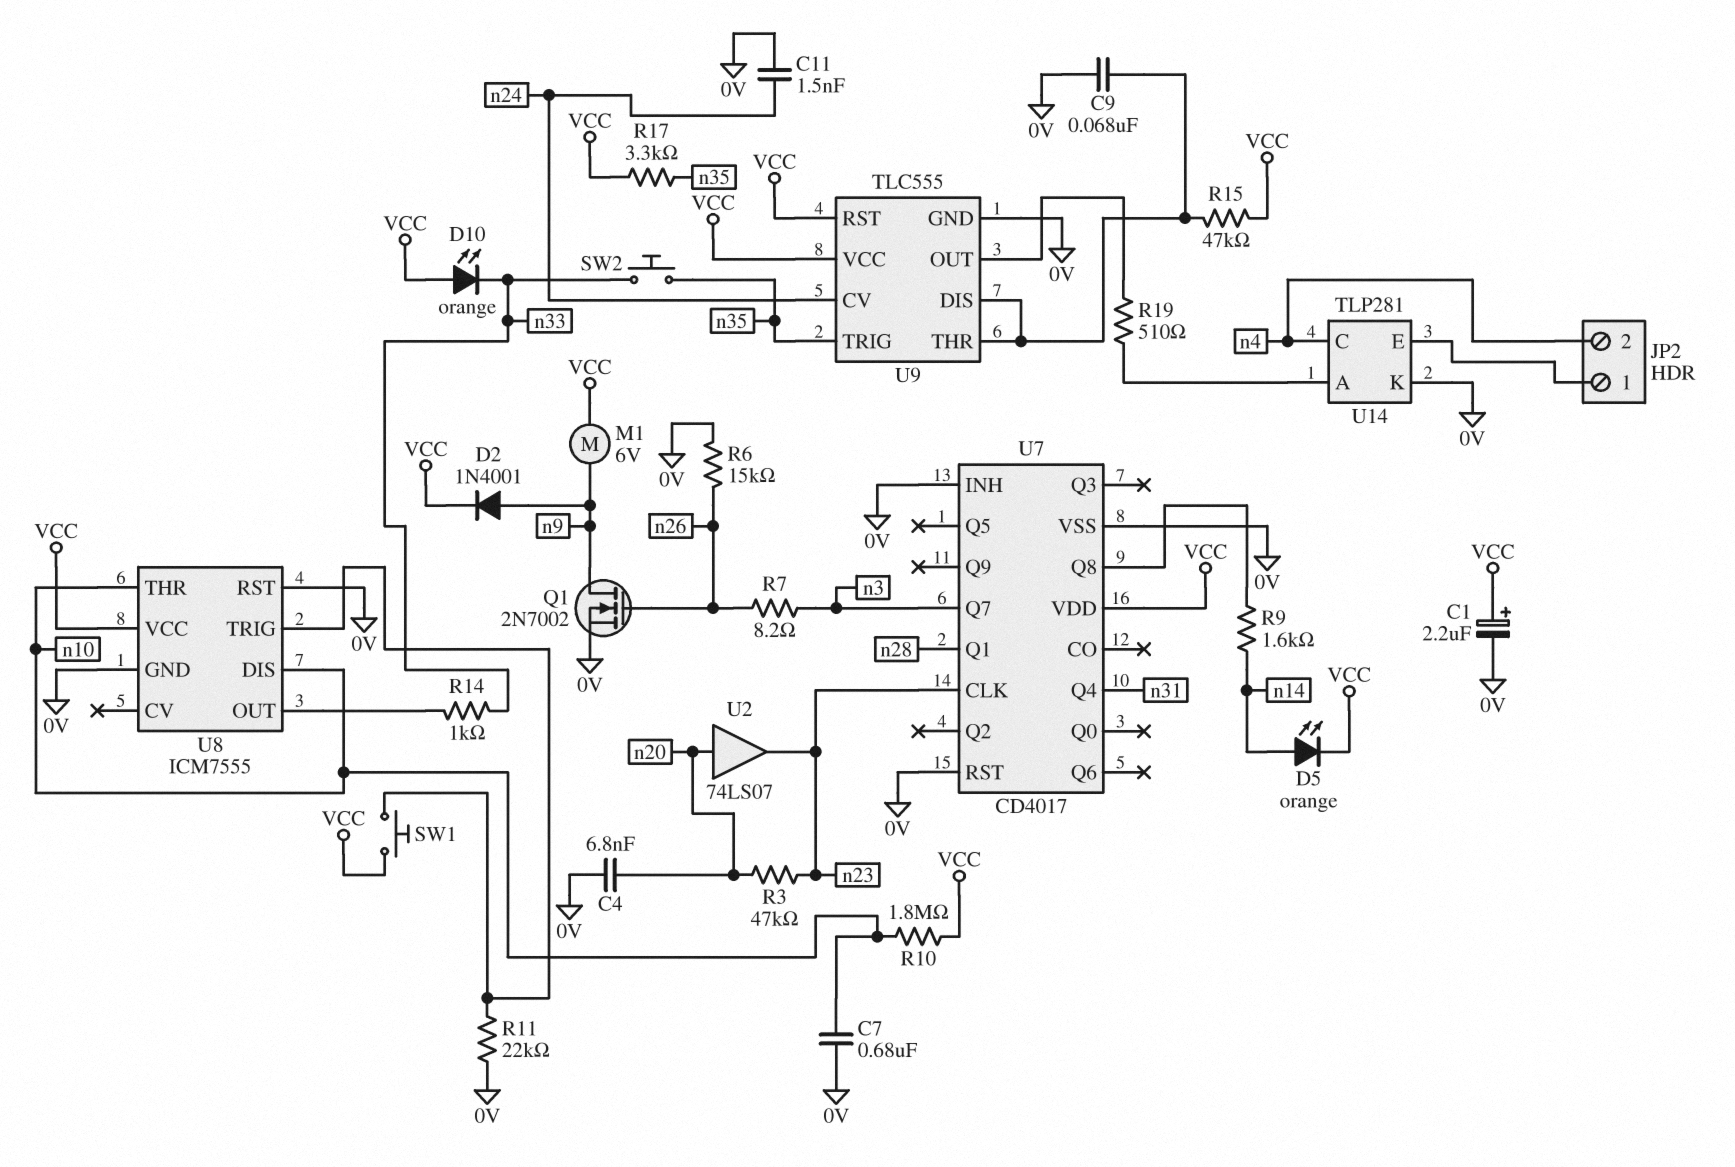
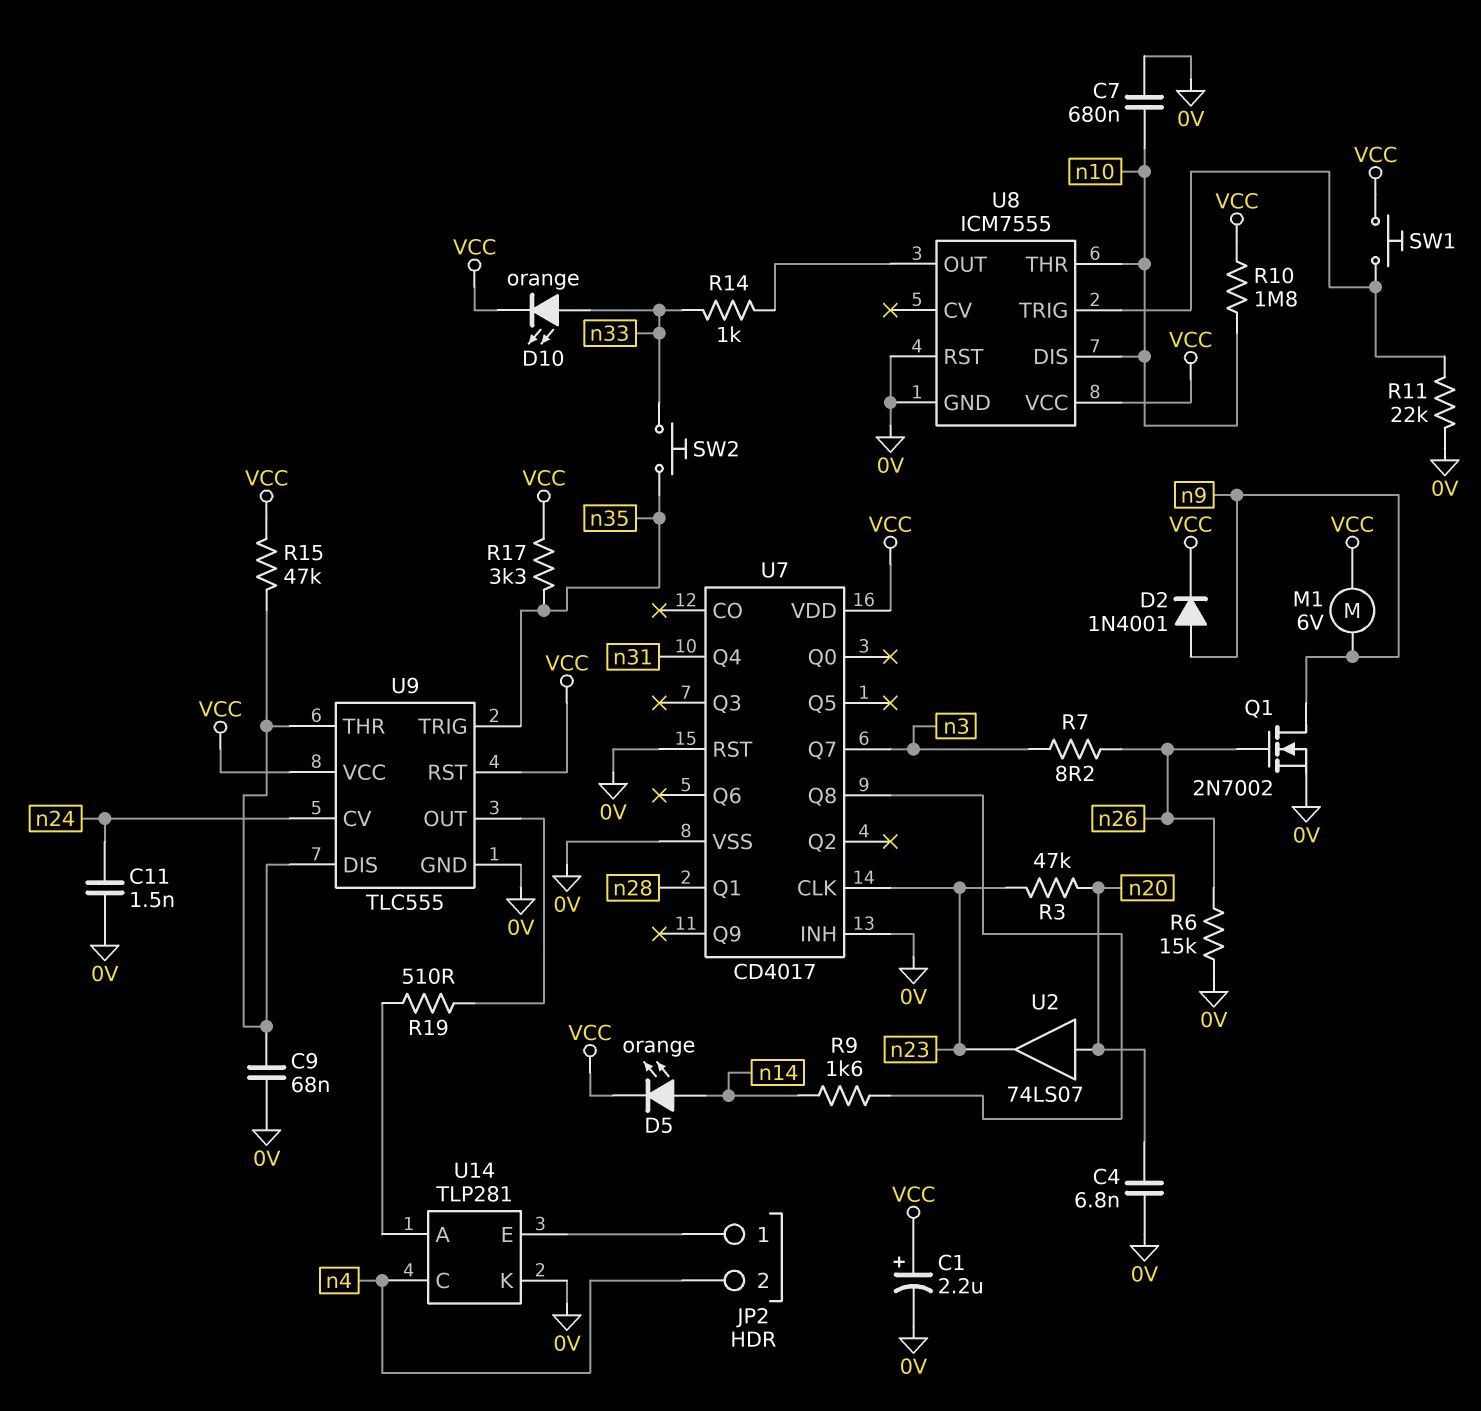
D10: LED orange (A VCC, K n33) -> LED orange (A n33, K VCC)

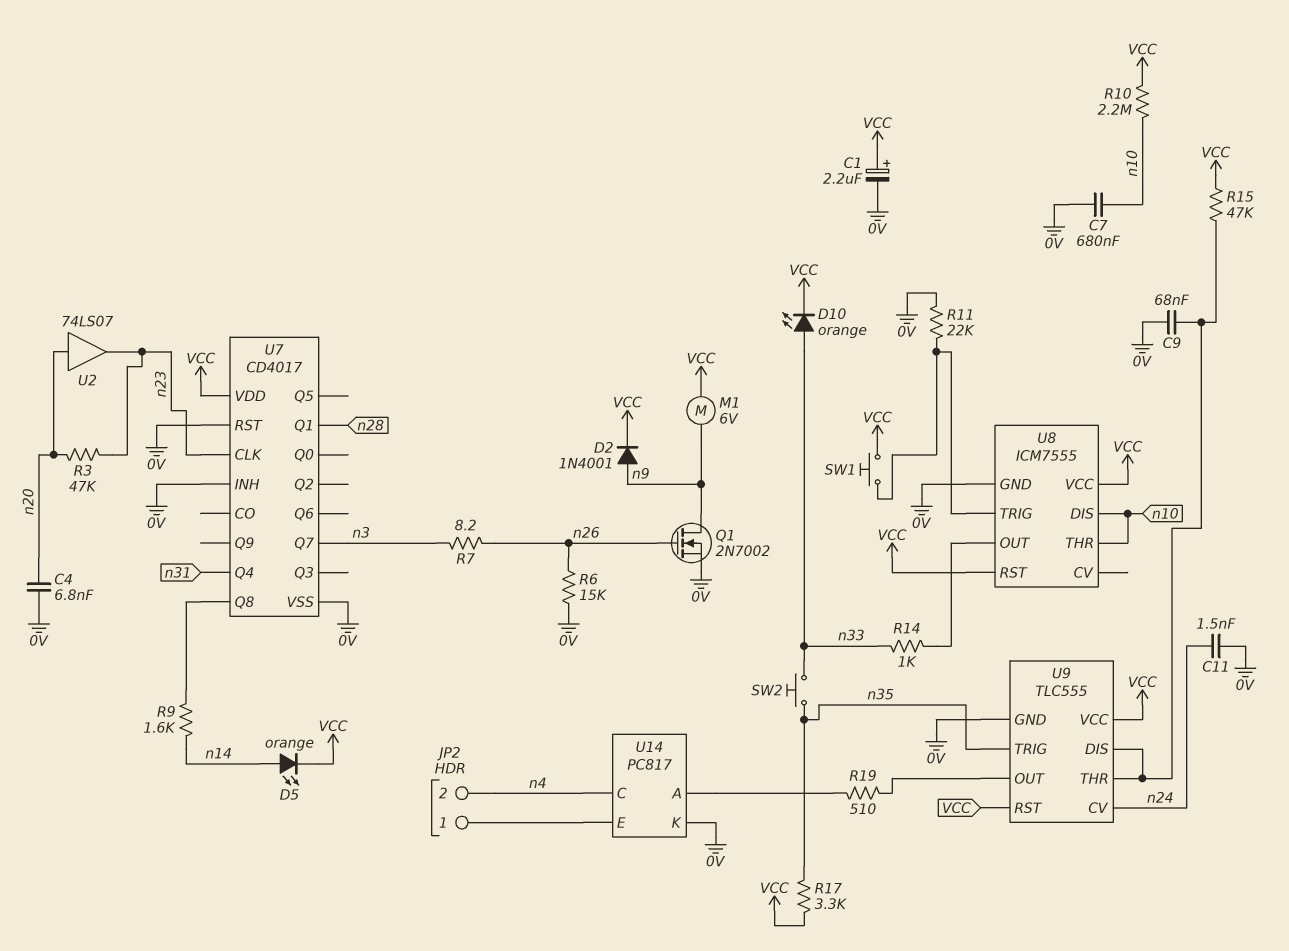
R10: 1.8M (VCC, n10) -> 2.2M (VCC, n10)
U8 pin RST: 0V -> VCC
U14: TLP281 -> PC817

